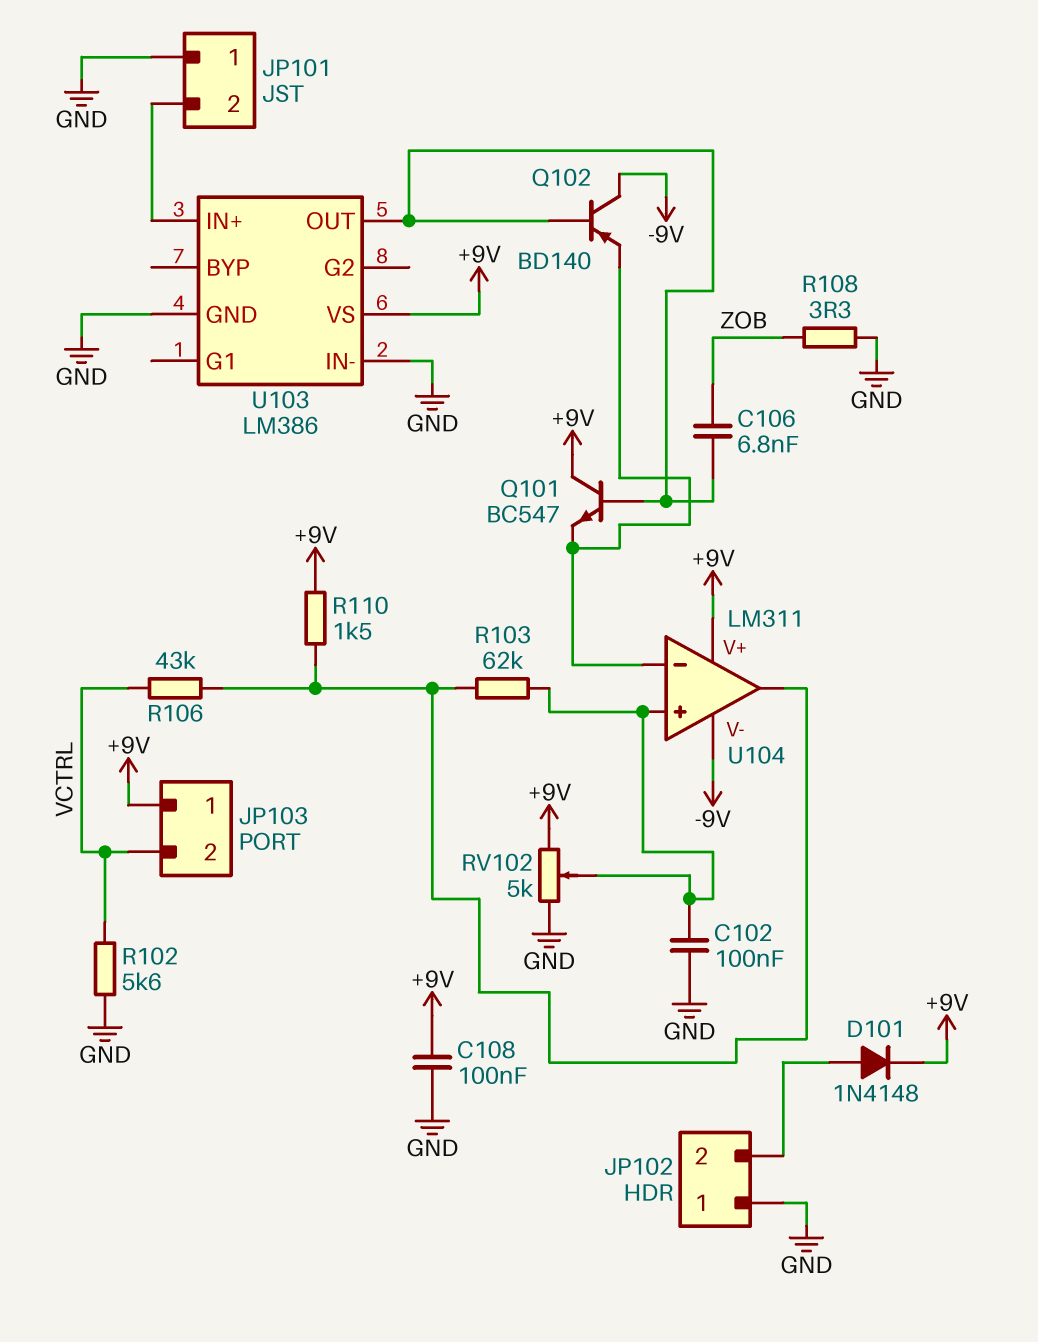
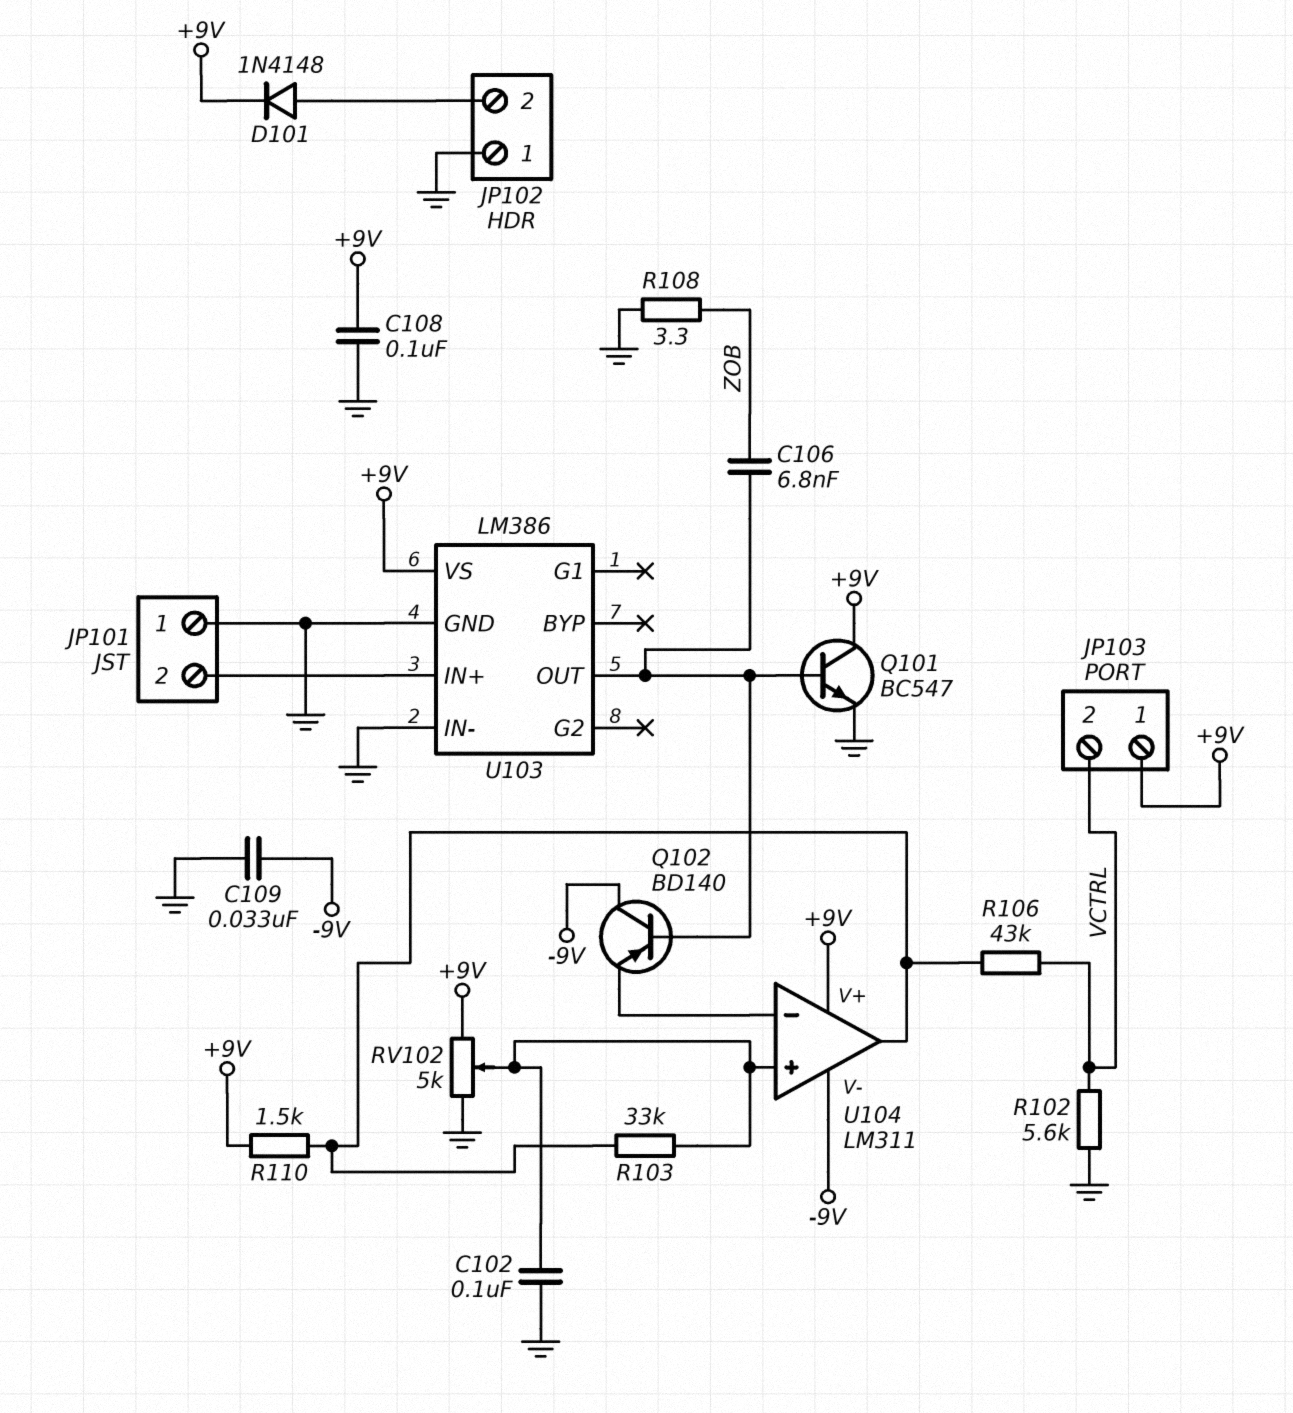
C109: none -> 33nF (-9V, GND)
Q101: NPN BC547 (B U103/OUT, C +9V, E U104/in-) -> NPN BC547 (B U103/OUT, C +9V, E GND)
R103: 62k (U104/in+, U104/out) -> 33k (U104/in+, U104/out)

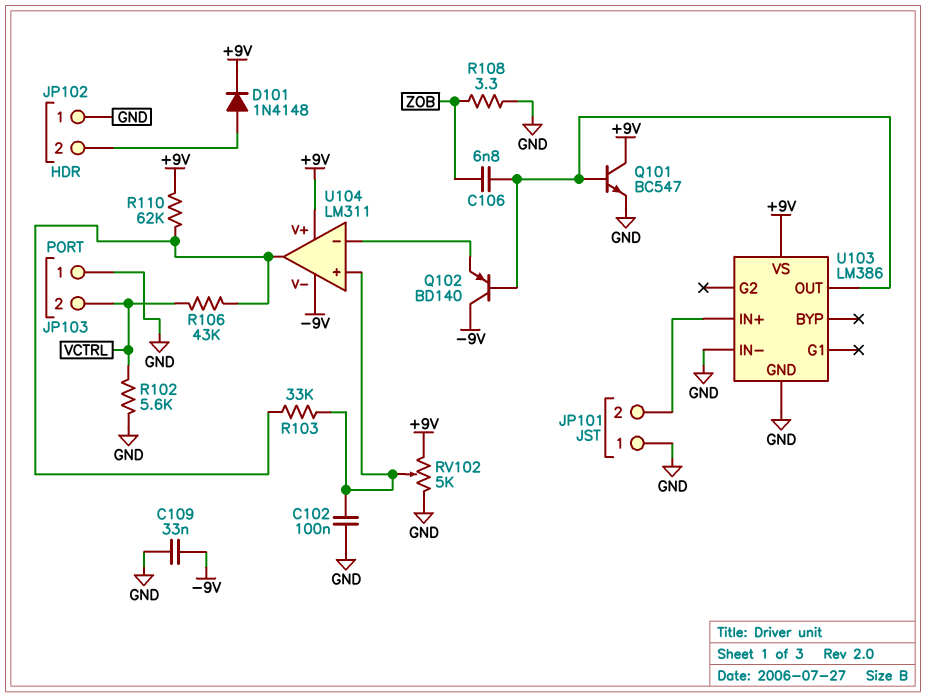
C108: 100nF (+9V, GND) -> none
JP103 pin 1: +9V -> GND
R110: 1.5k (+9V, U104/out) -> 62k (+9V, U104/out)

